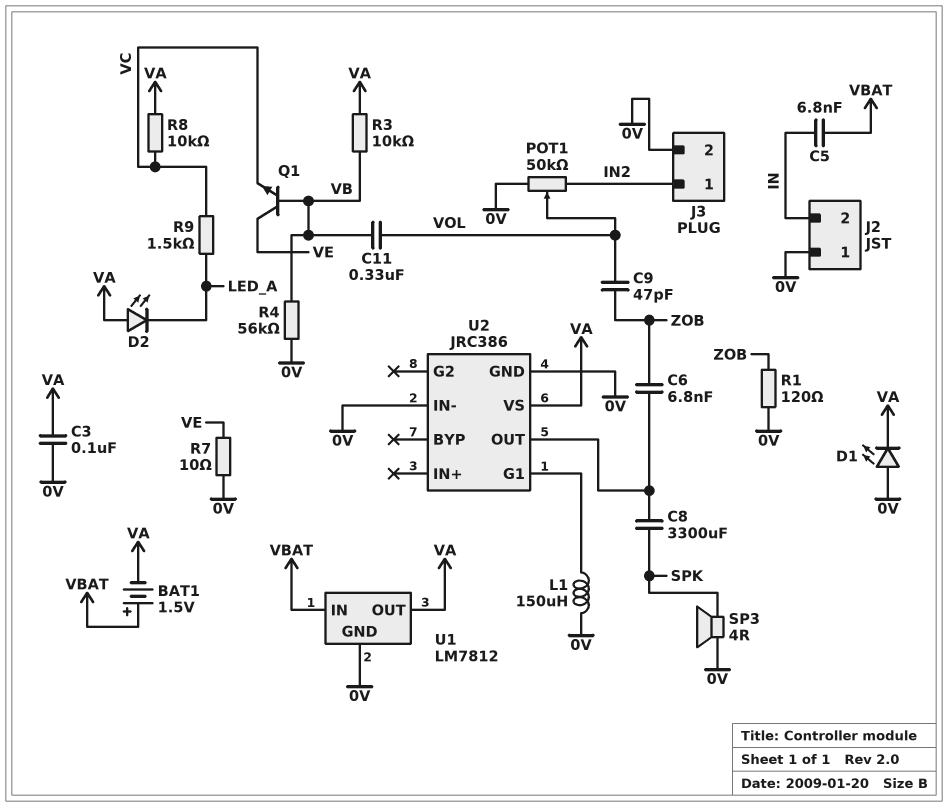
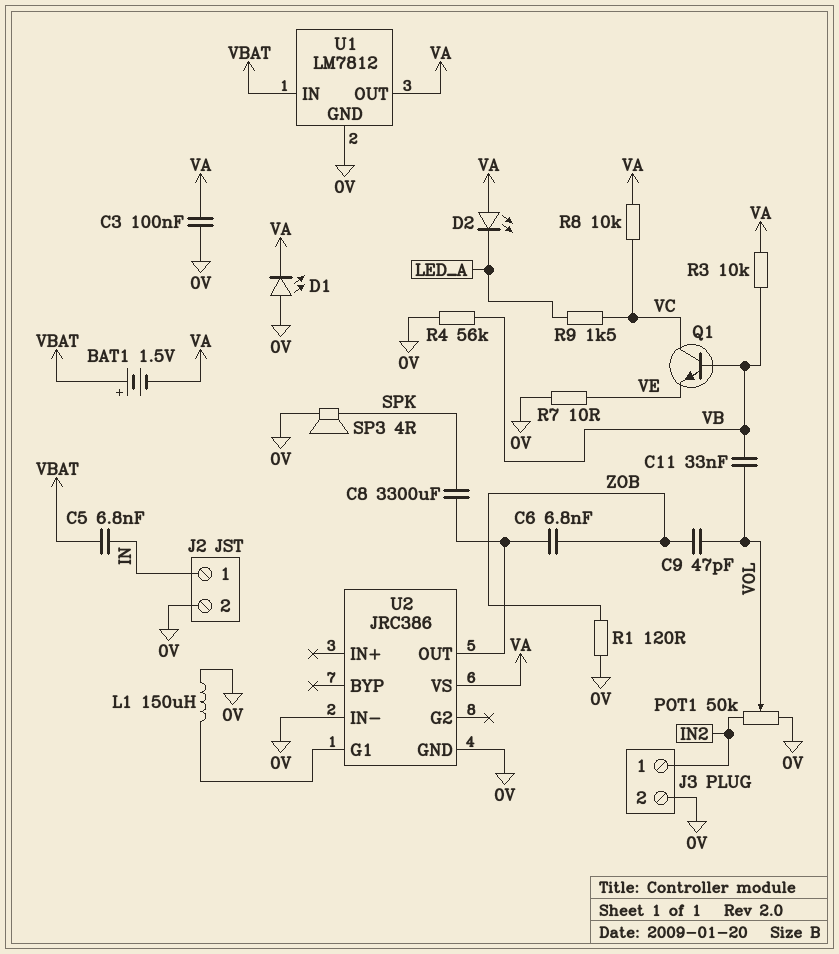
C11: 330nF (VB, VOL) -> 33nF (VB, VOL)
J2 pin 1: 0V -> IN
J2 pin 2: IN -> 0V
Q1: NPN (B VB, C VE, E VC) -> NPN (B VB, C VC, E VE)

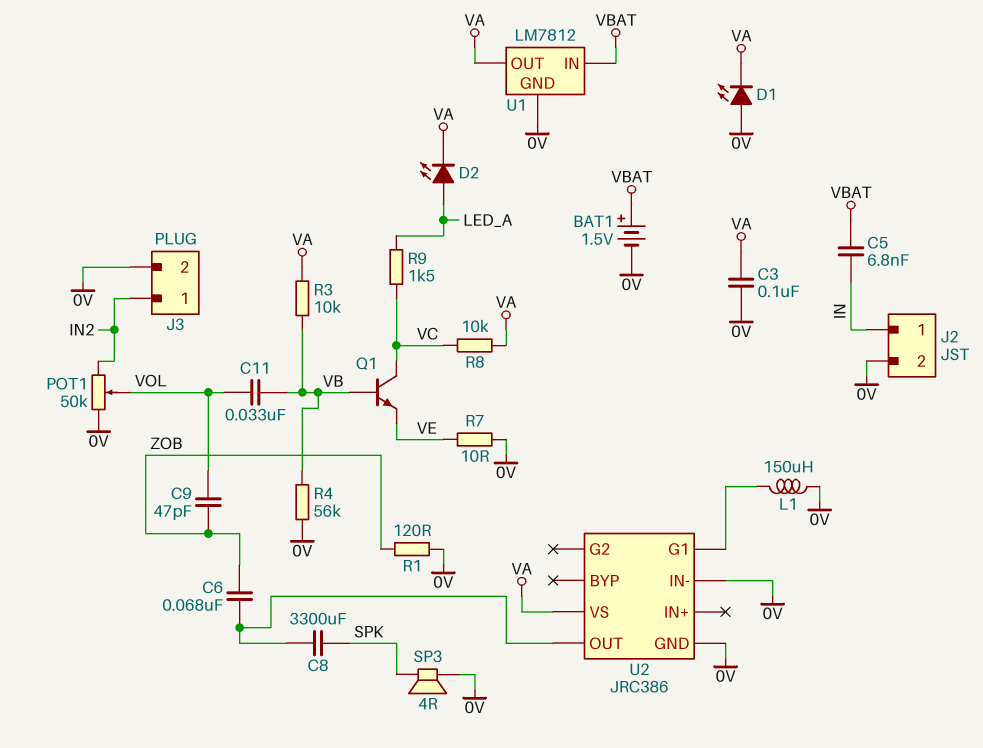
BAT1: 1.5V (plus VBAT, minus VA) -> 1.5V (plus VBAT, minus 0V)
C6: 6.8nF (U2/OUT, ZOB) -> 68nF (U2/OUT, ZOB)
D2: LED (A VA, K LED_A) -> LED (A LED_A, K VA)

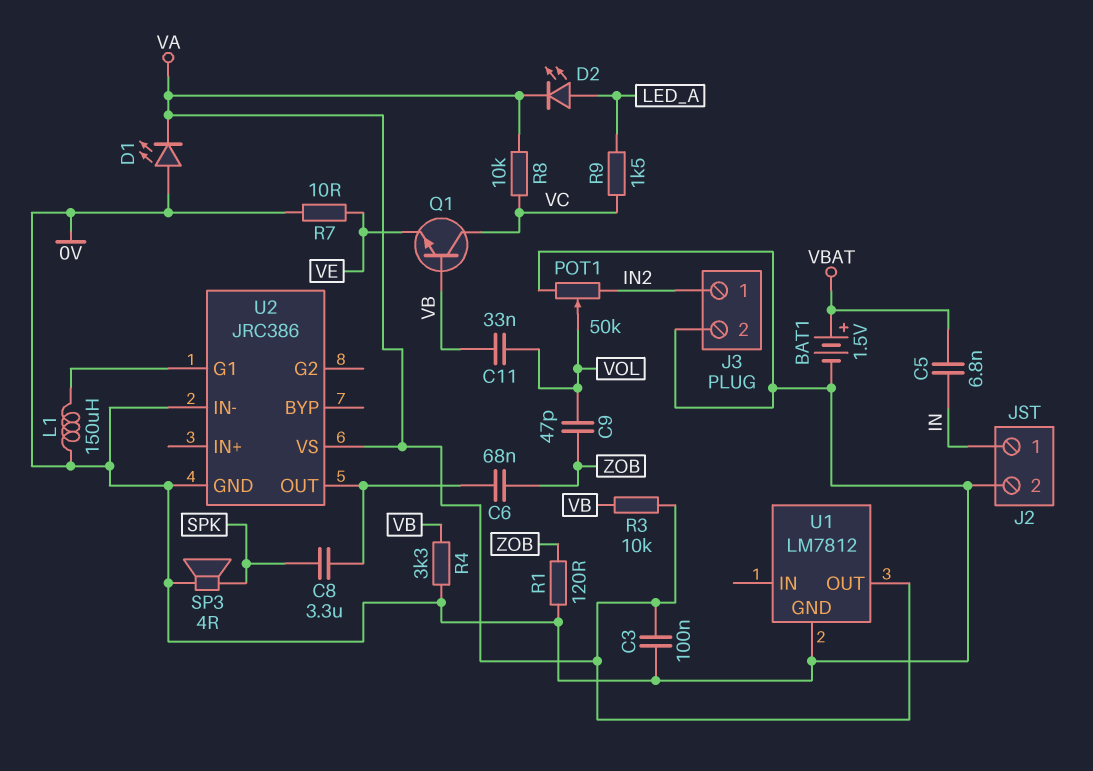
C8: 3300uF (SPK, U2/OUT) -> 3.3uF (SPK, U2/OUT)
R4: 56k (0V, VB) -> 3.3k (0V, VB)
U1 pin IN: VBAT -> none

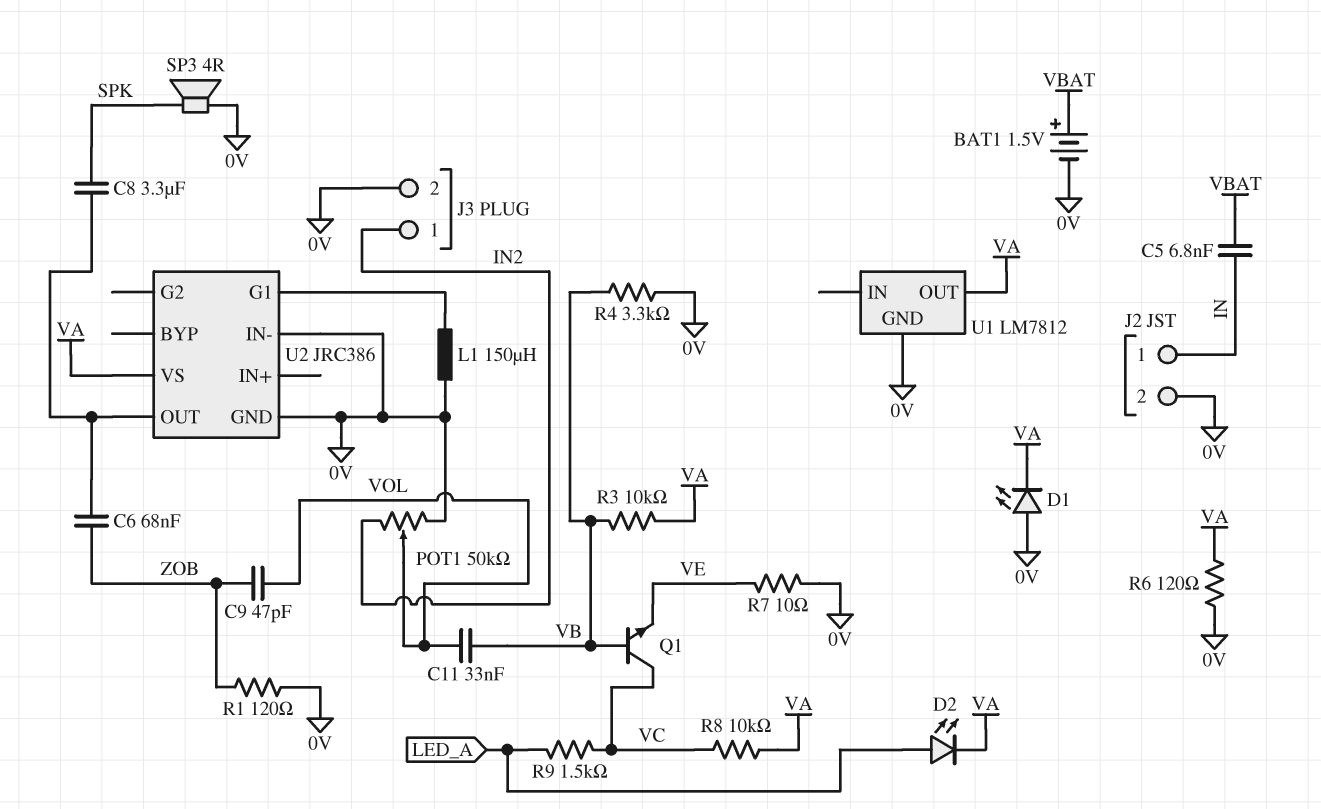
C3: 100nF (0V, VA) -> none
R6: none -> 120 (0V, VA)

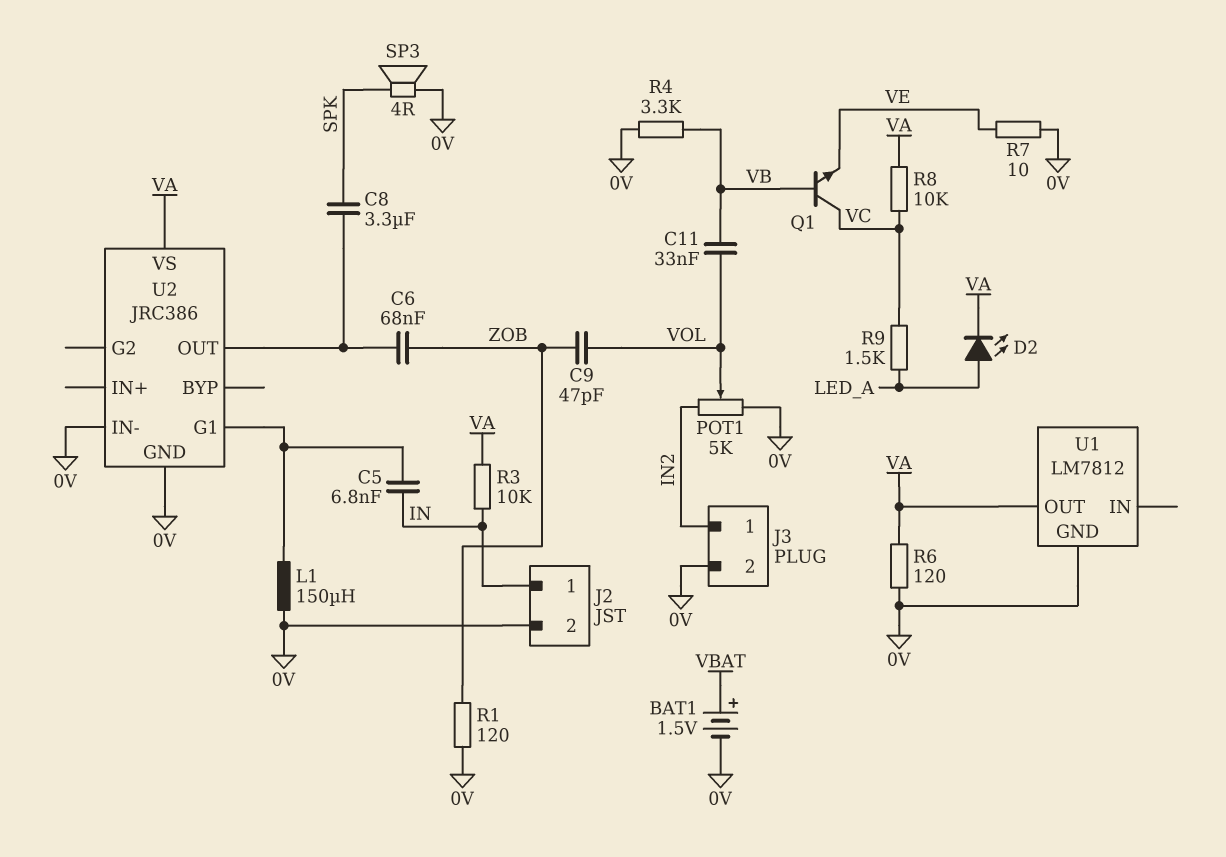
C5: 6.8nF (IN, VBAT) -> 6.8nF (IN, U2/G1)
D1: LED (A 0V, K VA) -> none
POT1: 50k (0V, IN2, wiper VOL) -> 5k (0V, IN2, wiper VOL)
R3: 10k (VA, VB) -> 10k (IN, VA)

